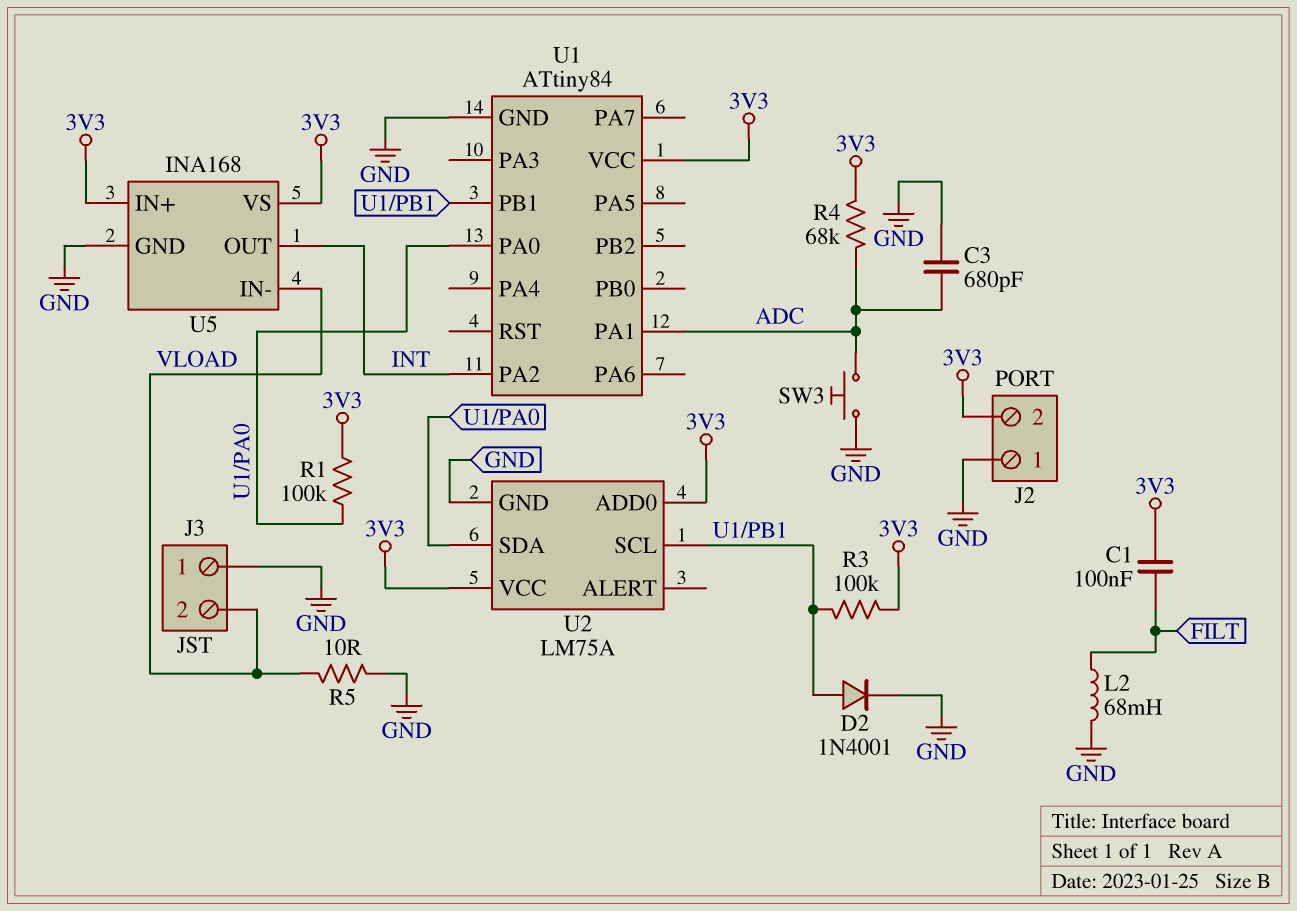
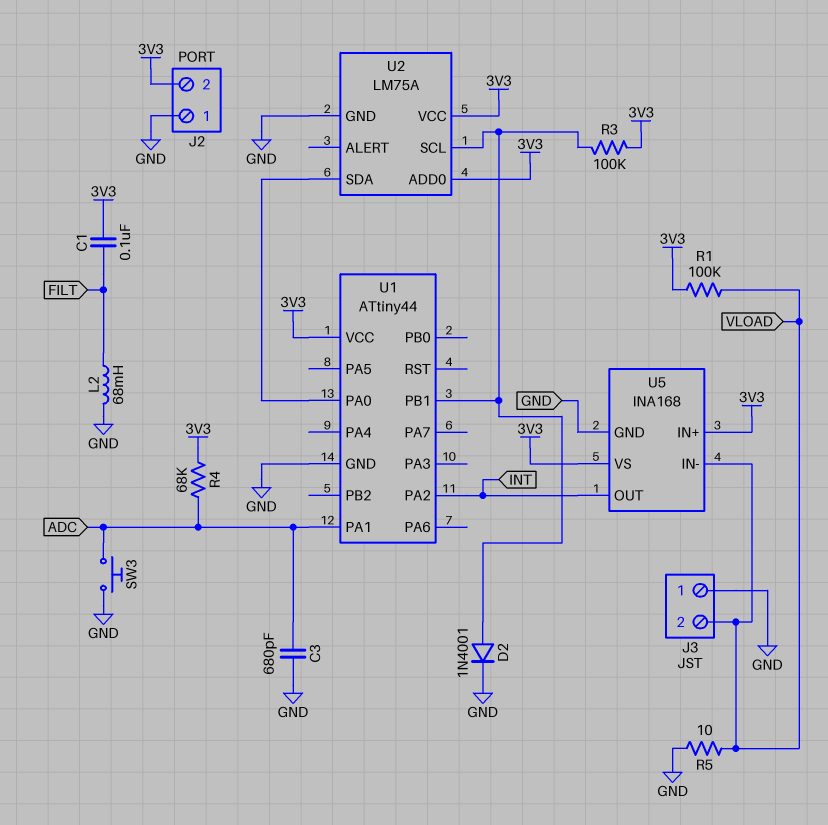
R1: 100k (3V3, U1/PA0) -> 100k (3V3, VLOAD)
U1: ATtiny84 -> ATtiny44

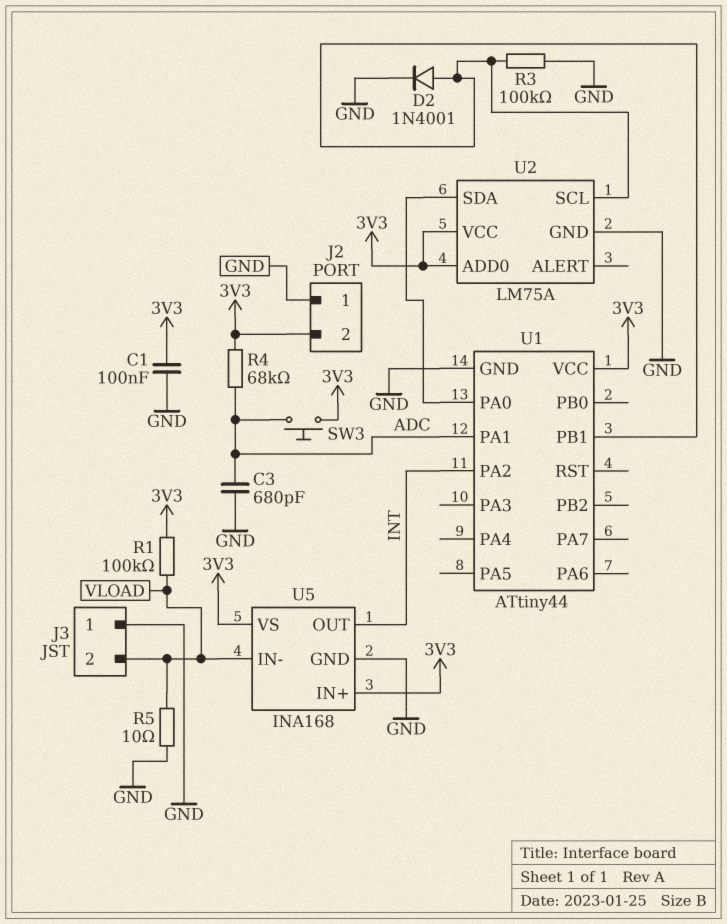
C1: 100nF (3V3, FILT) -> 100nF (3V3, GND)
L2: 68mH (FILT, GND) -> none
R3: 100k (3V3, U1/PB1) -> 100k (GND, U1/PB1)
SW3: button (ADC, GND) -> button (3V3, ADC)

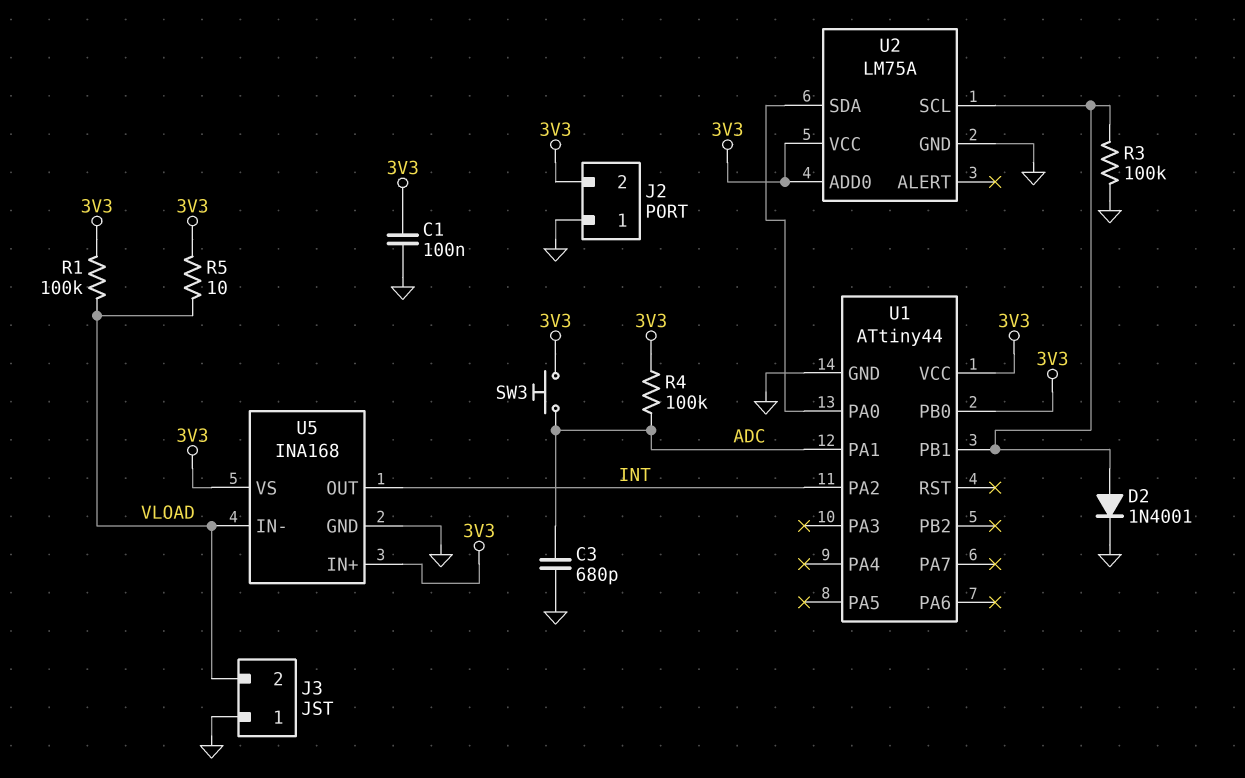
R4: 68k (3V3, ADC) -> 100k (3V3, ADC)
R5: 10 (GND, VLOAD) -> 10 (3V3, VLOAD)
U1 pin PB0: none -> 3V3

